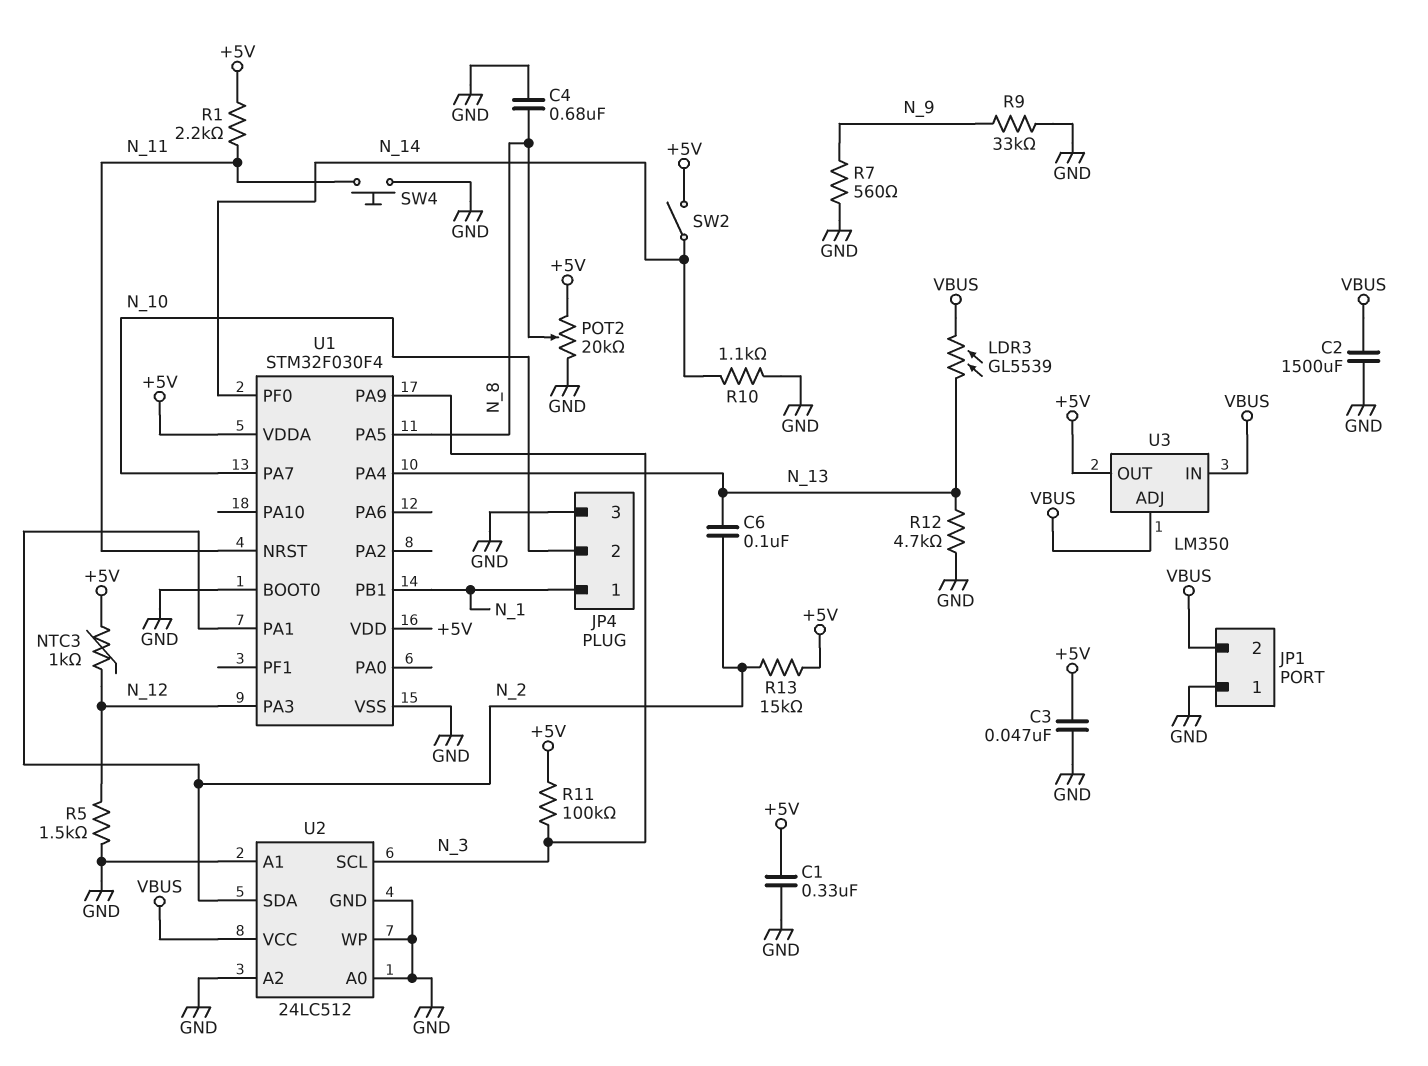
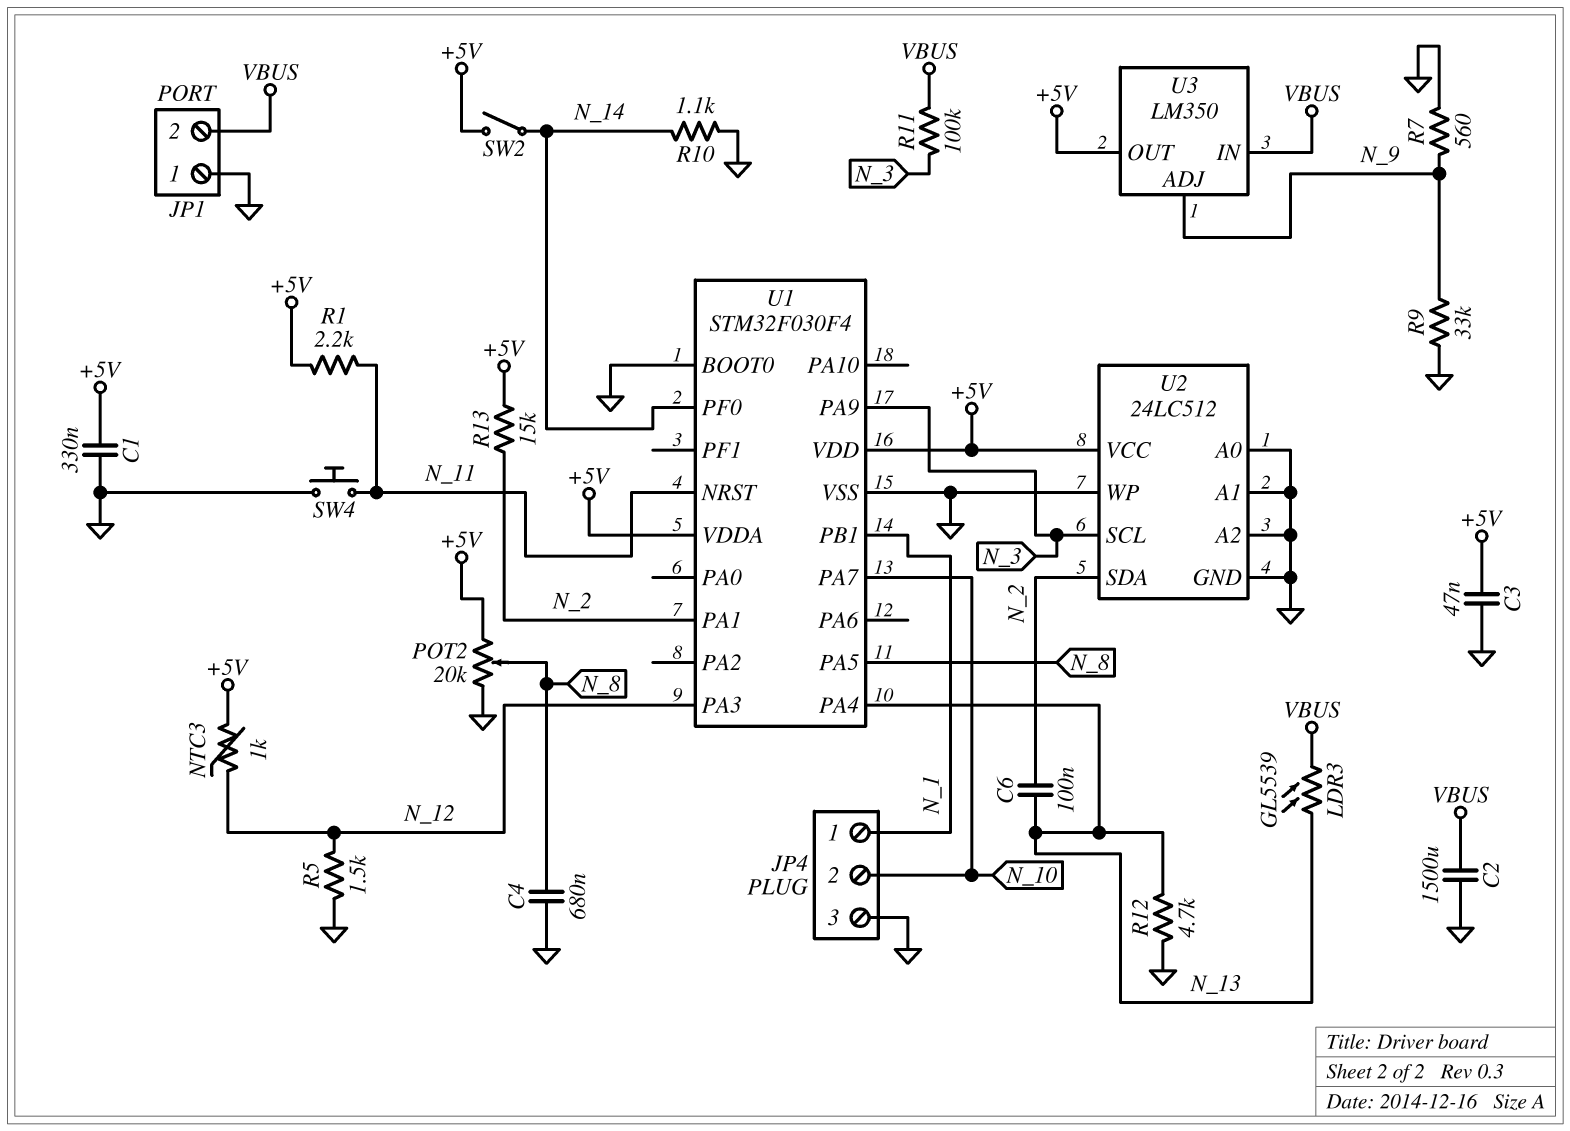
R11: 100k (+5V, N_3) -> 100k (N_3, VBUS)
U2 pin VCC: VBUS -> +5V
U3 pin ADJ: VBUS -> N_9

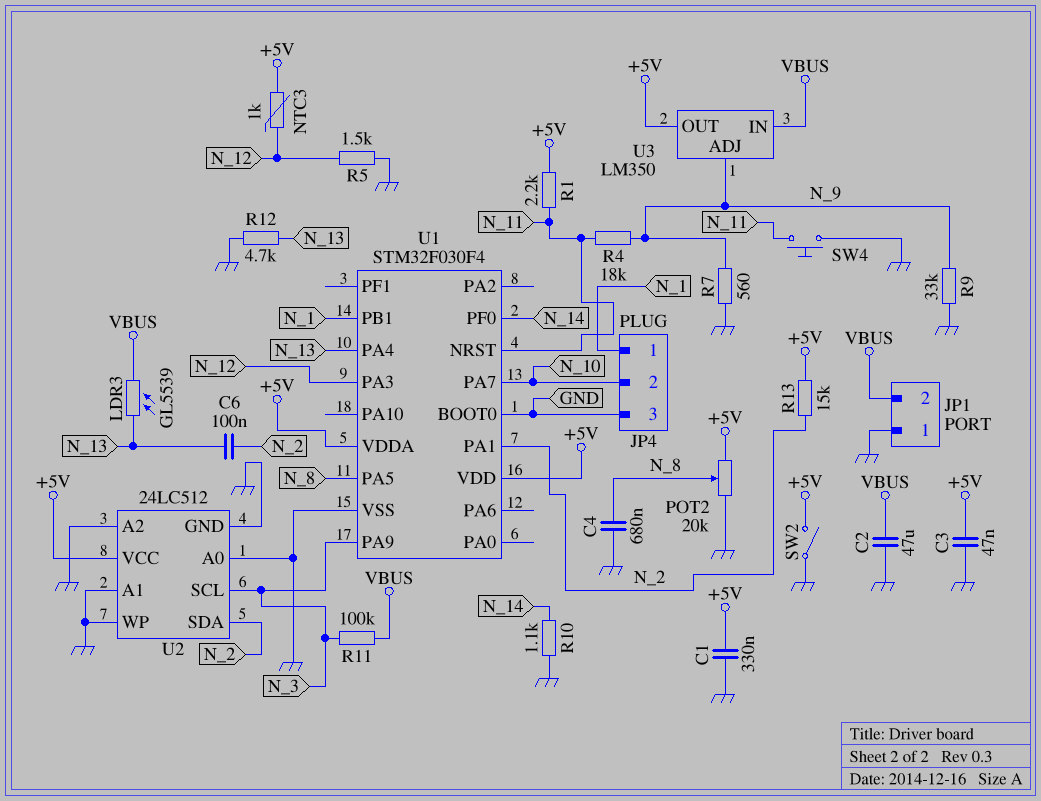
C2: 1500uF (GND, VBUS) -> 47uF (GND, VBUS)
R4: none -> 18k (N_9, N_11)
SW2: switch (+5V, N_14) -> switch (+5V, GND)

